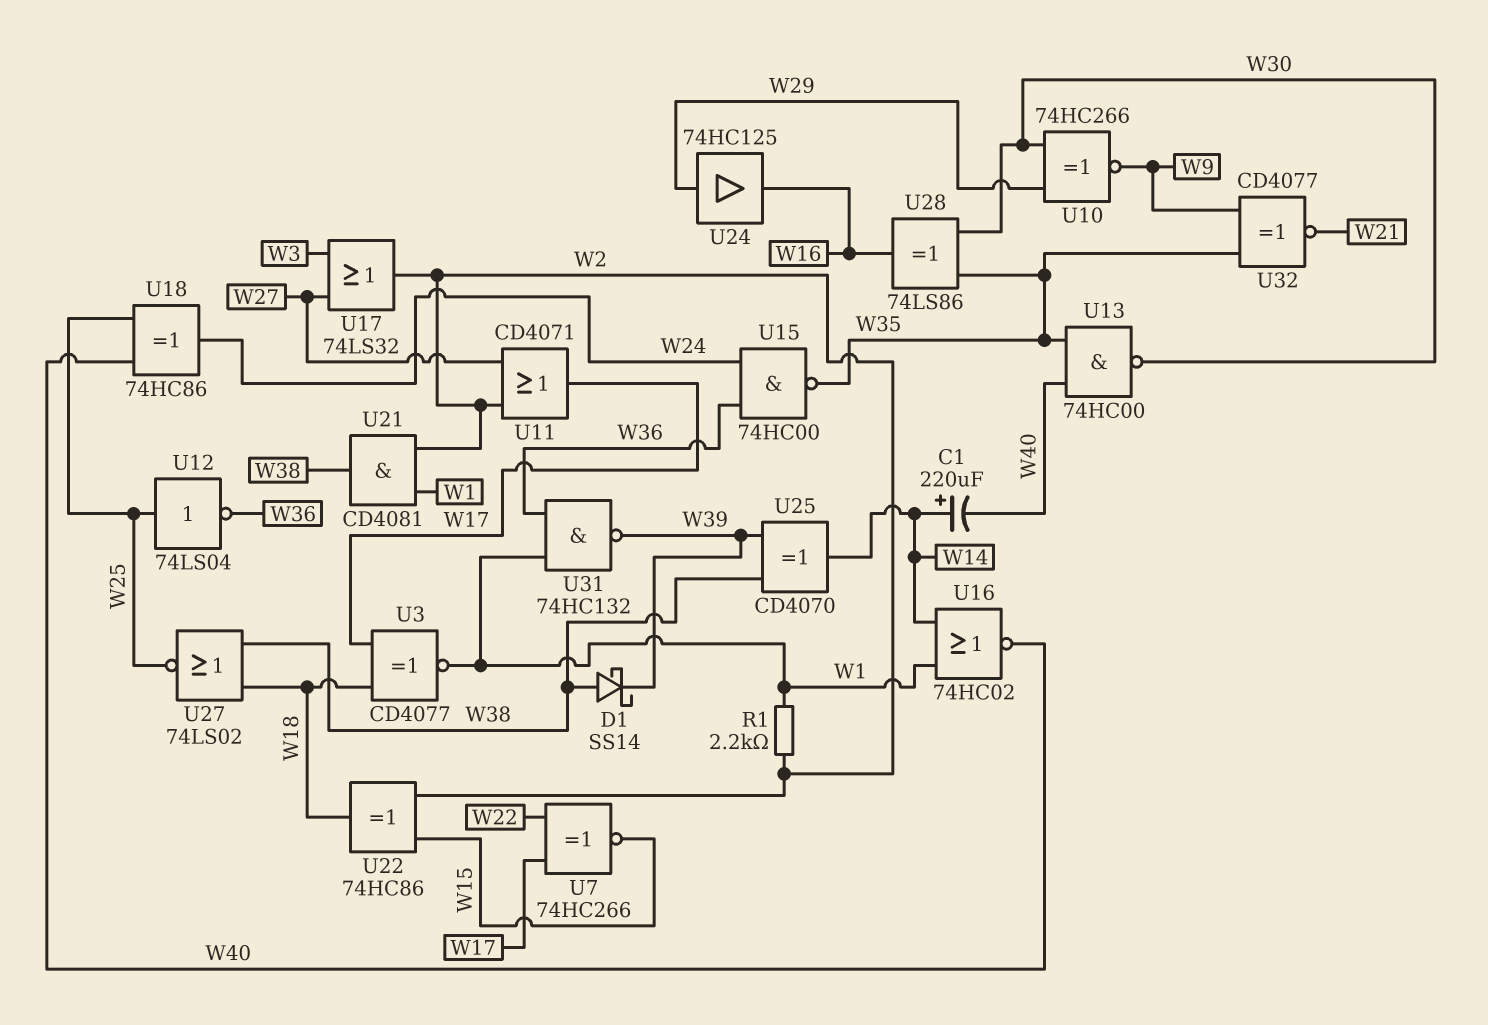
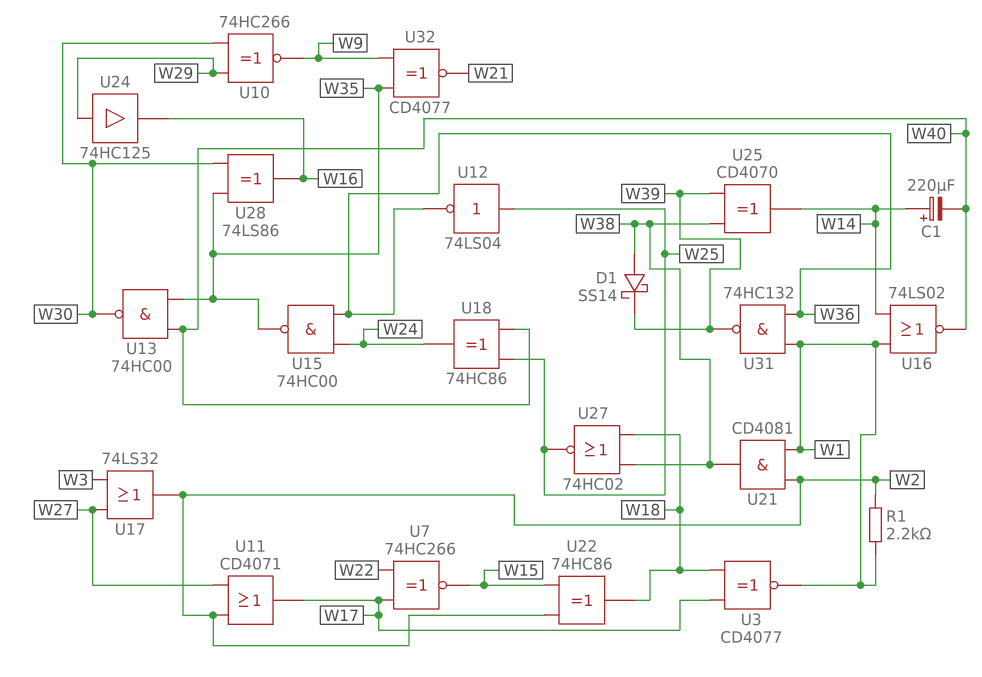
U16: NOR 74HC02 (in W1, in W14, out W40) -> NOR 74LS02 (in W1, in W14, out W40)
U27: NOR 74LS02 (in W18, in W38, out W25) -> NOR 74HC02 (in W18, in W38, out W25)

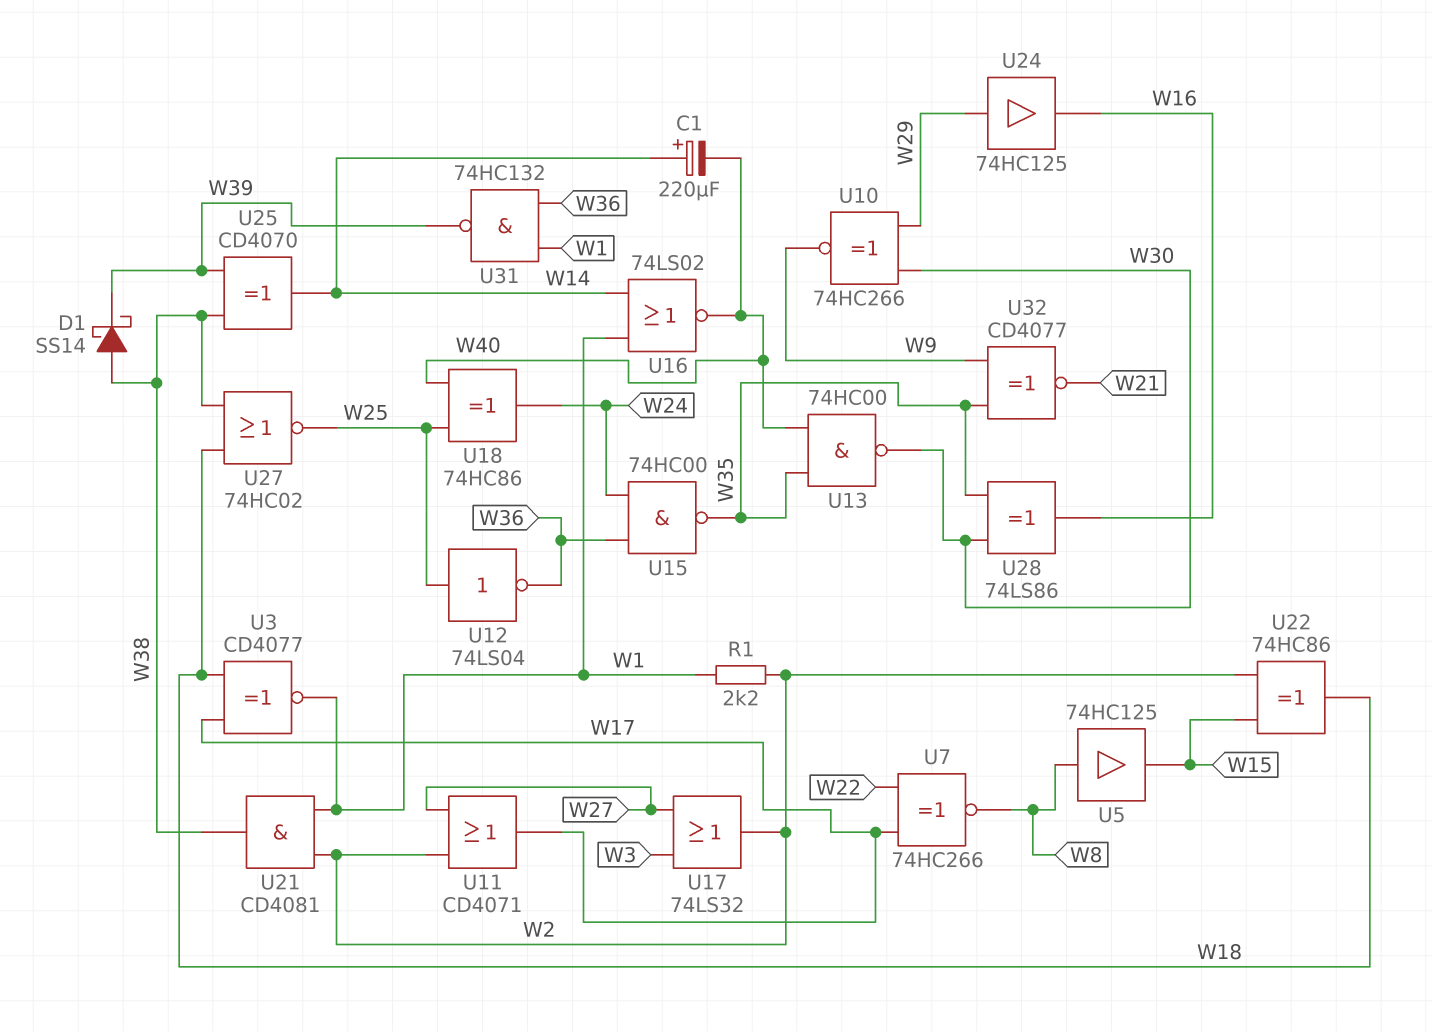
U5: none -> buffer 74HC125 (in W8, out W15)
U7: XNOR 74HC266 (in W17, in W22, out W15) -> XNOR 74HC266 (in W17, in W22, out W8)

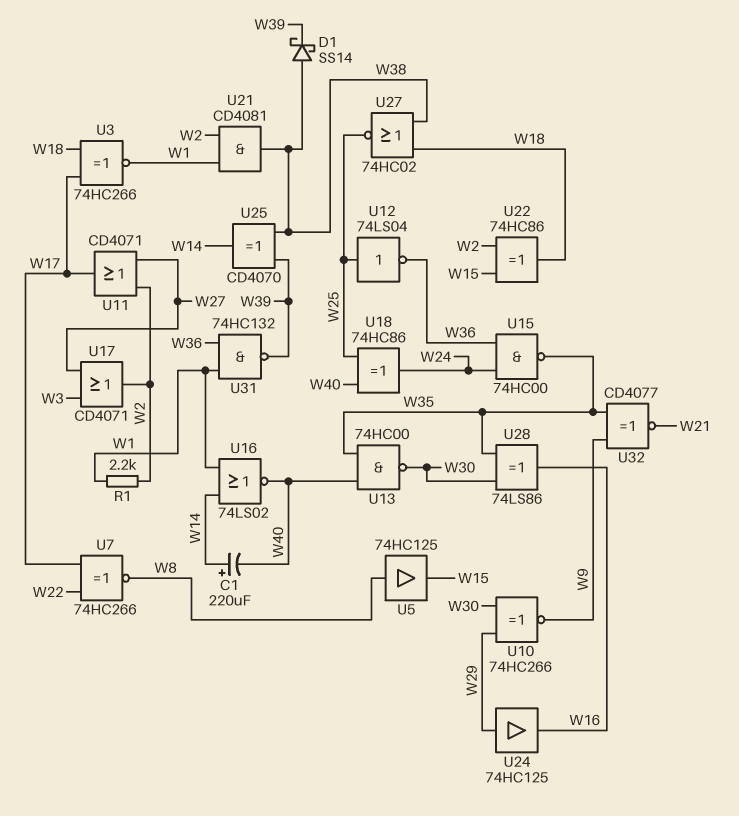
U3: XNOR CD4077 (in W17, in W18, out W1) -> XNOR 74HC266 (in W17, in W18, out W1)
U17: OR 74LS32 (in W3, in W27, out W2) -> OR CD4071 (in W3, in W27, out W2)

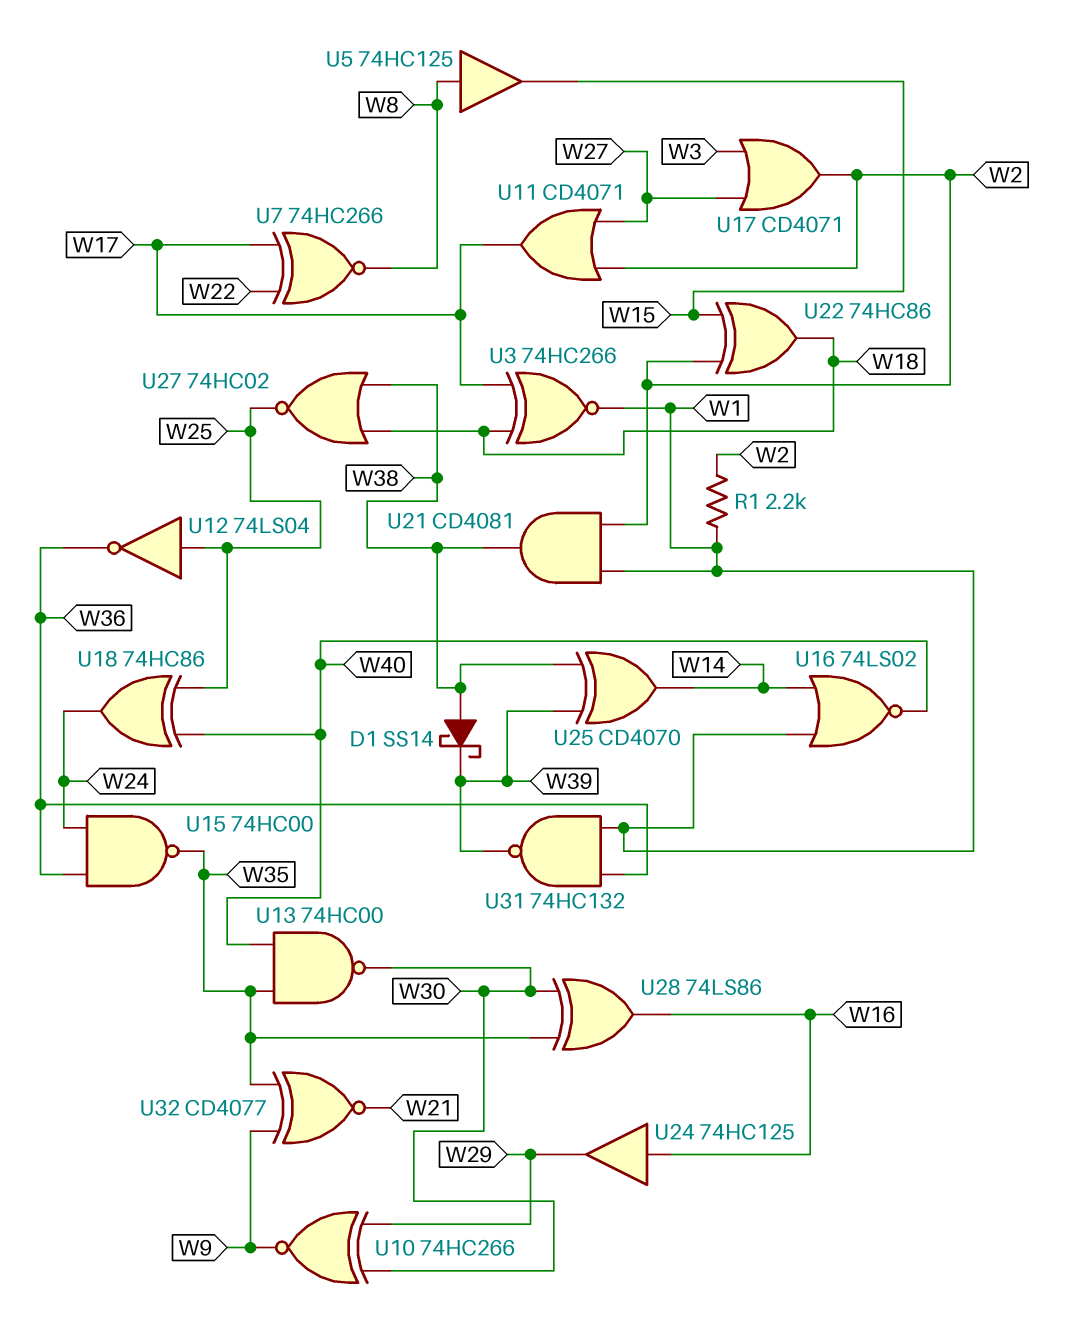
C1: 220uF (plus W14, minus W40) -> none
U24: buffer 74HC125 (in W29, out W16) -> buffer 74HC125 (in W16, out W29)

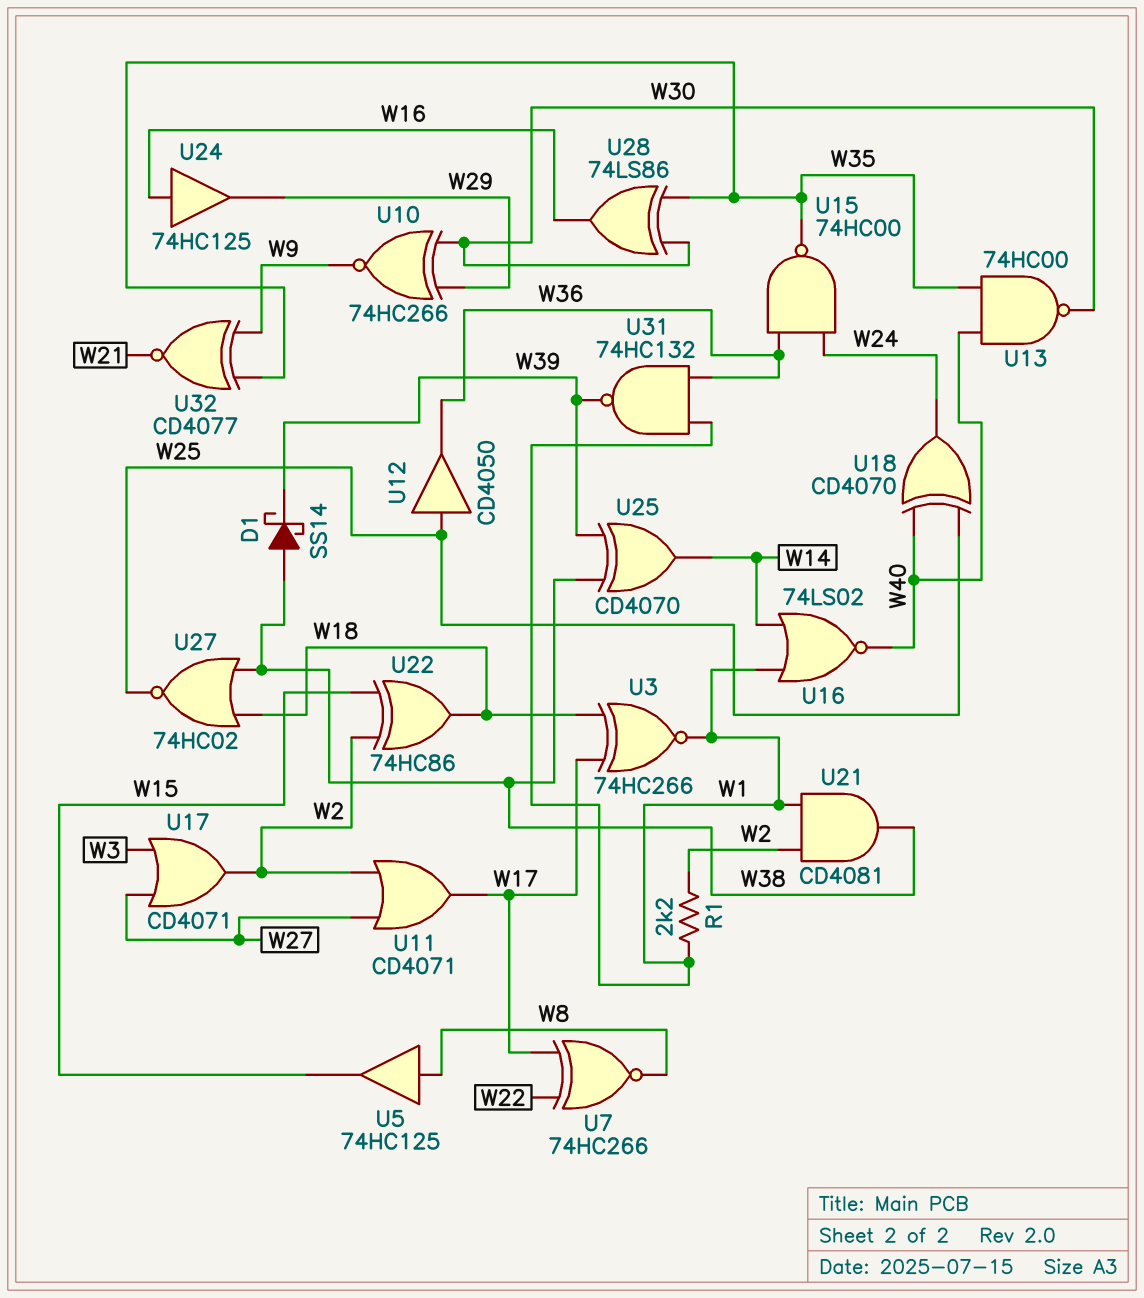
U12: NOT 74LS04 (in W25, out W36) -> buffer CD4050 (in W25, out W36)
U18: XOR 74HC86 (in W25, in W40, out W24) -> XOR CD4070 (in W25, in W40, out W24)

